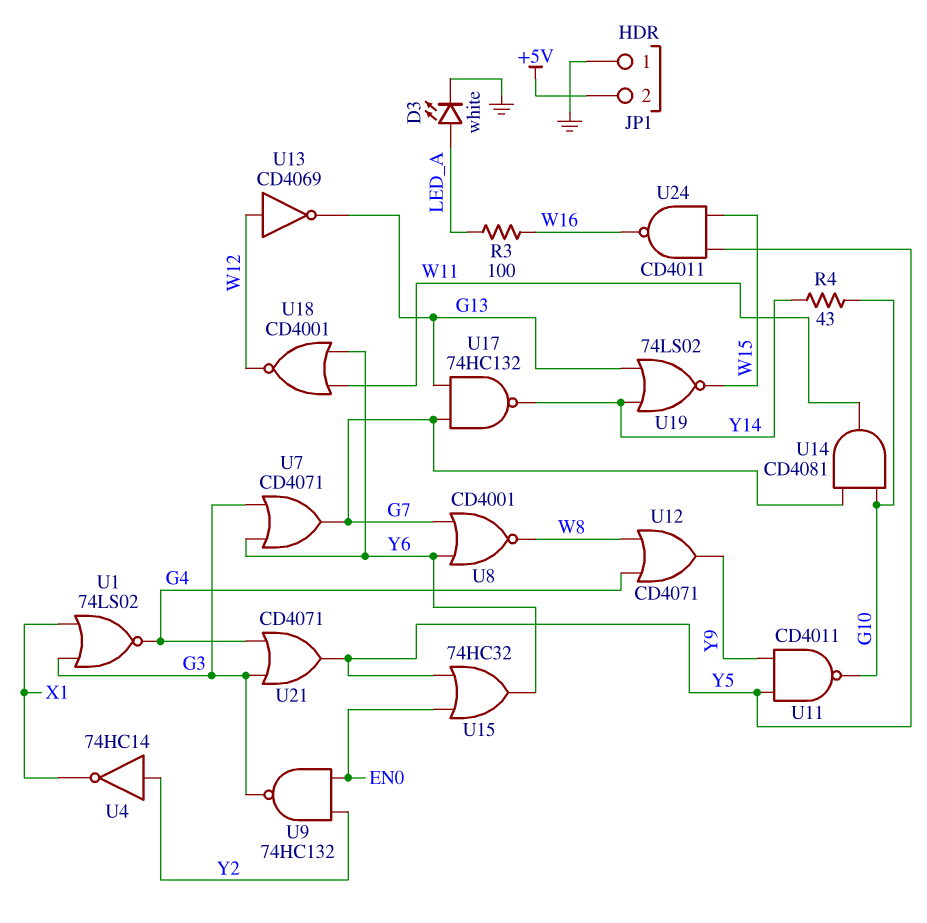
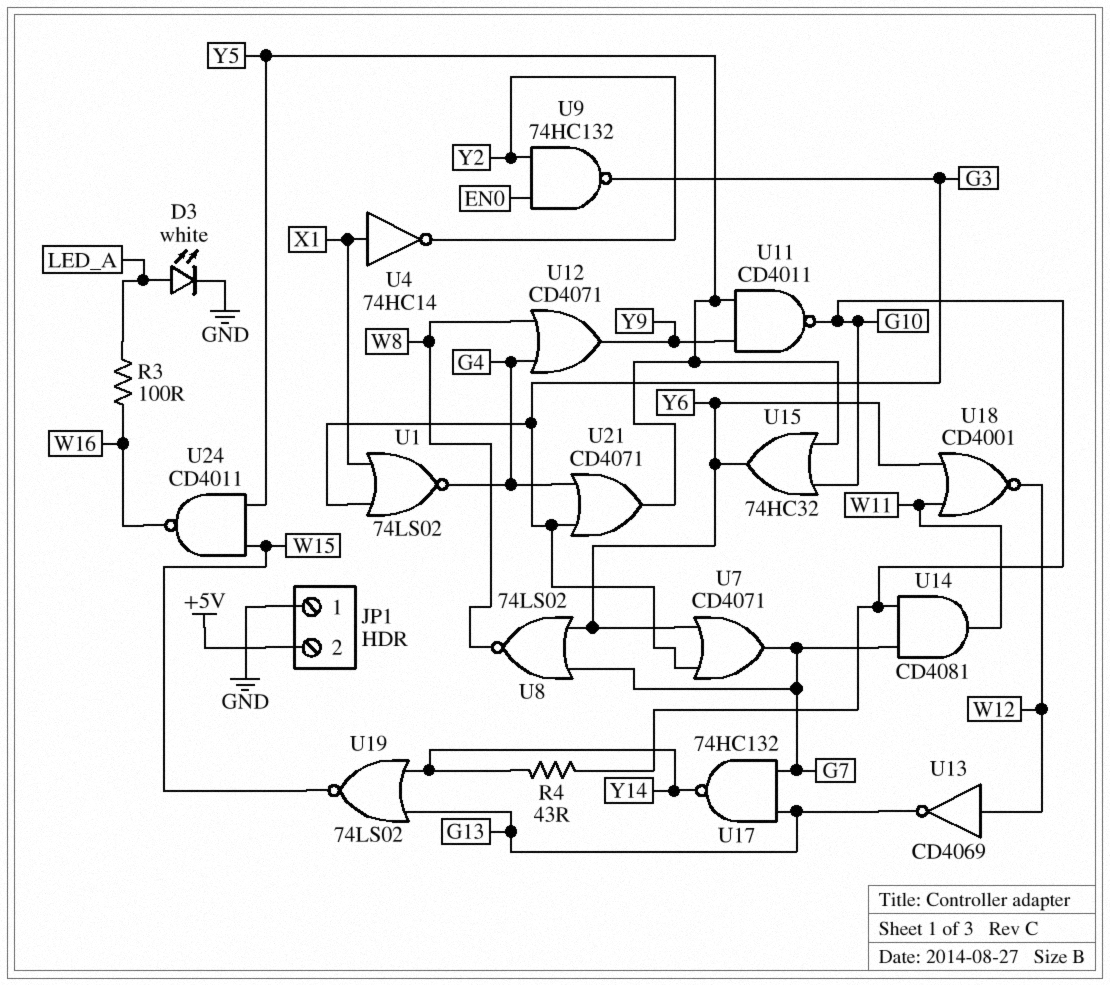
U4: NOT 74HC14 (in Y2, out X1) -> NOT 74HC14 (in X1, out Y2)
U8: NOR CD4001 (in G7, in Y6, out W8) -> NOR 74LS02 (in G7, in Y6, out W8)
U15: OR 74HC32 (in EN0, in Y5, out Y6) -> OR 74HC32 (in G10, in Y5, out Y6)

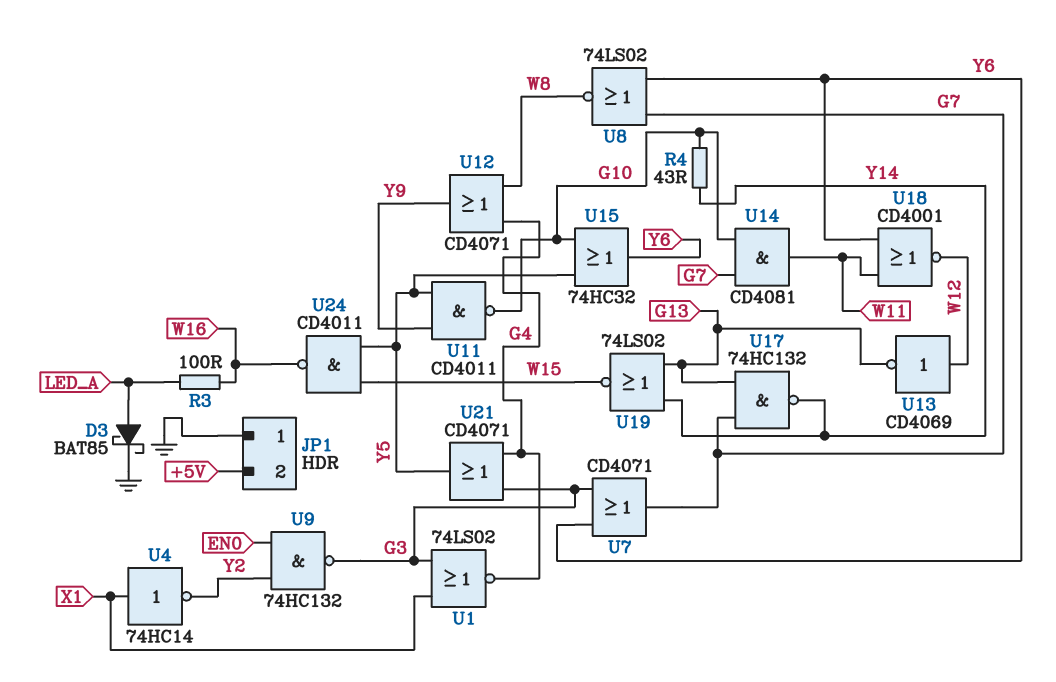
D3: LED white (A LED_A, K GND) -> schottky BAT85 (A LED_A, K GND)

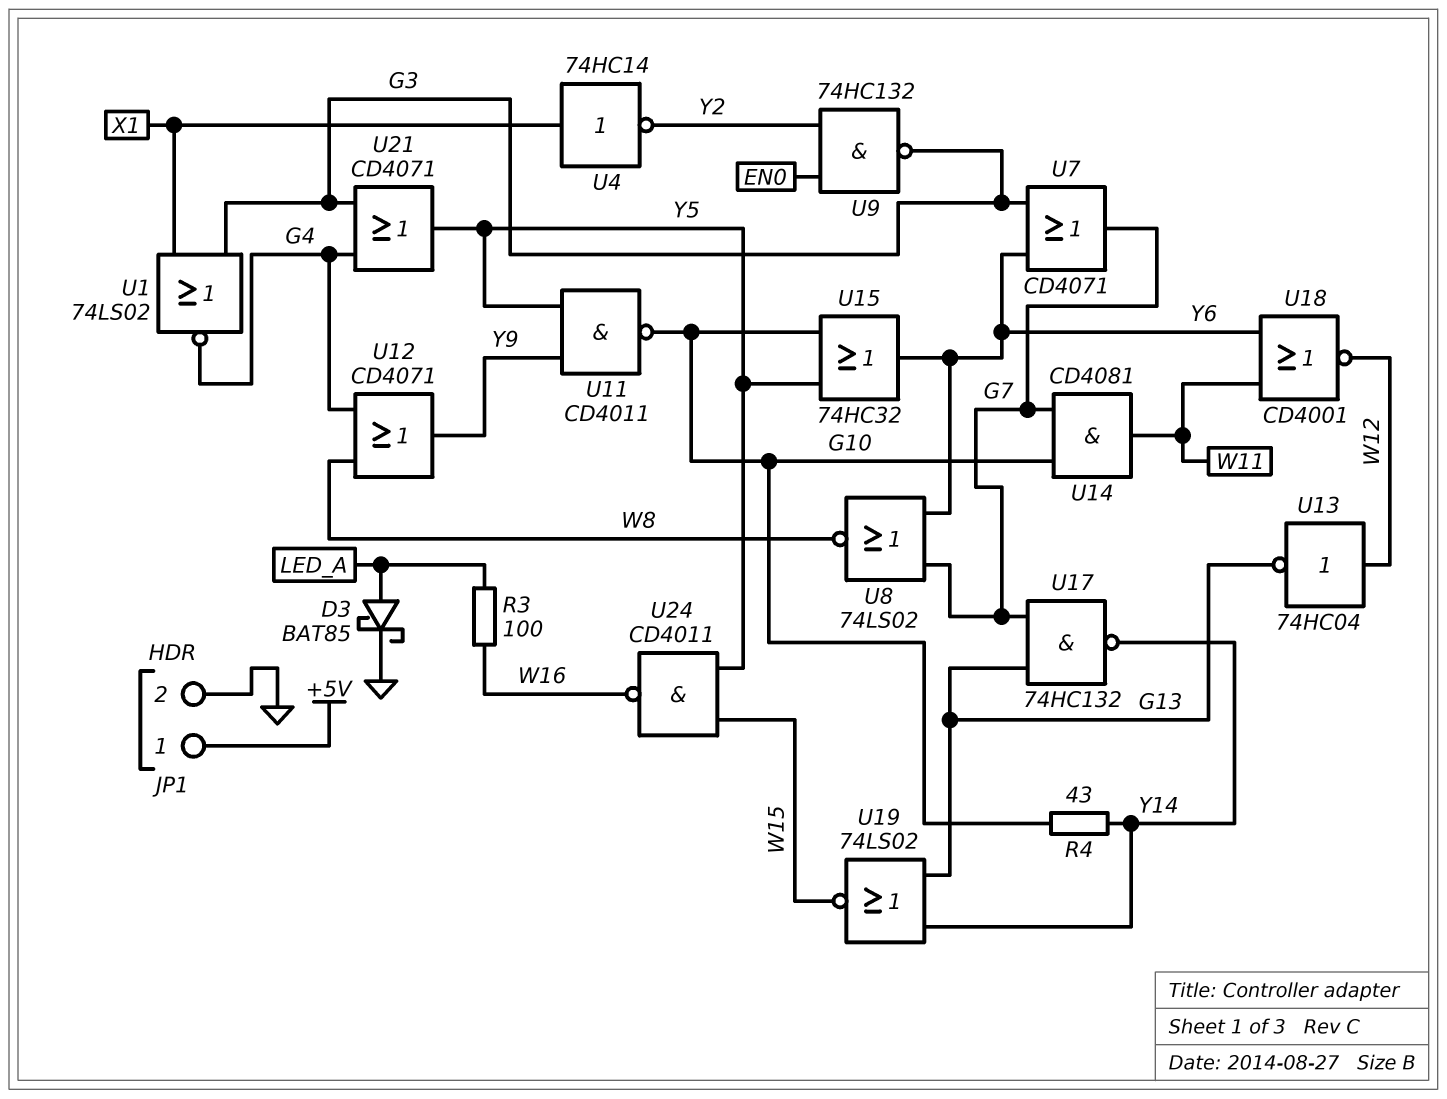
JP1 pin 1: GND -> +5V
JP1 pin 2: +5V -> GND
U13: NOT CD4069 (in W12, out G13) -> NOT 74HC04 (in W12, out G13)

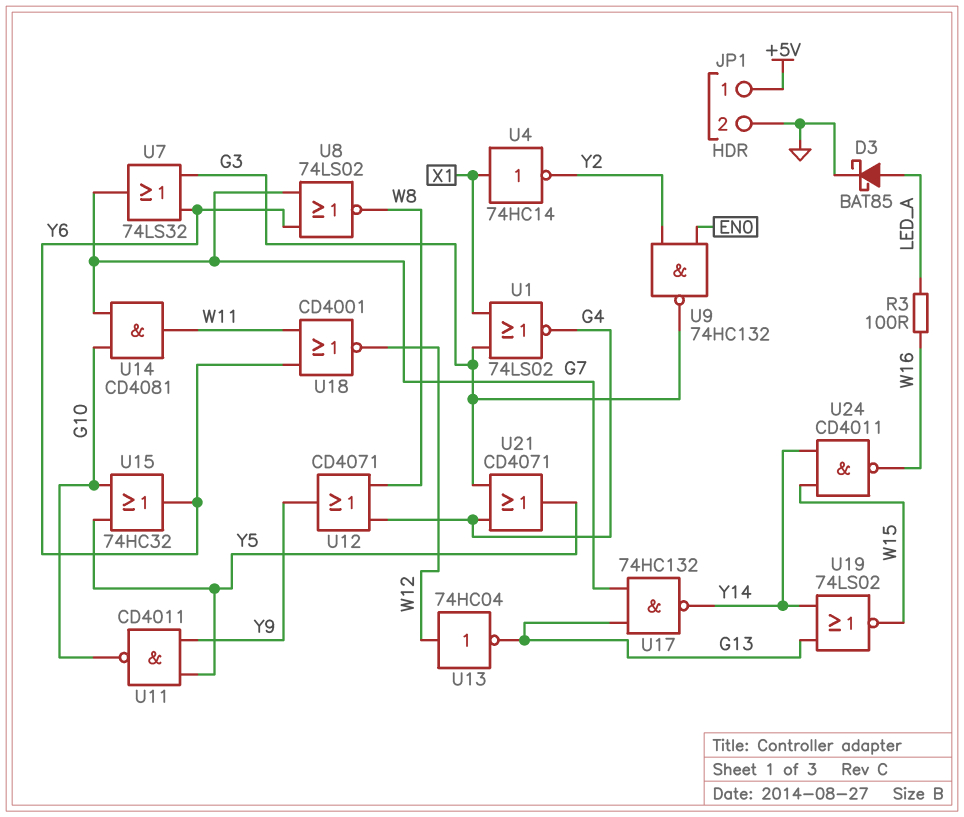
R4: 43 (G10, Y14) -> none
U7: OR CD4071 (in G3, in Y6, out G7) -> OR 74LS32 (in G3, in Y6, out G7)
U24: NAND CD4011 (in W15, in Y5, out W16) -> NAND CD4011 (in W15, in Y14, out W16)

